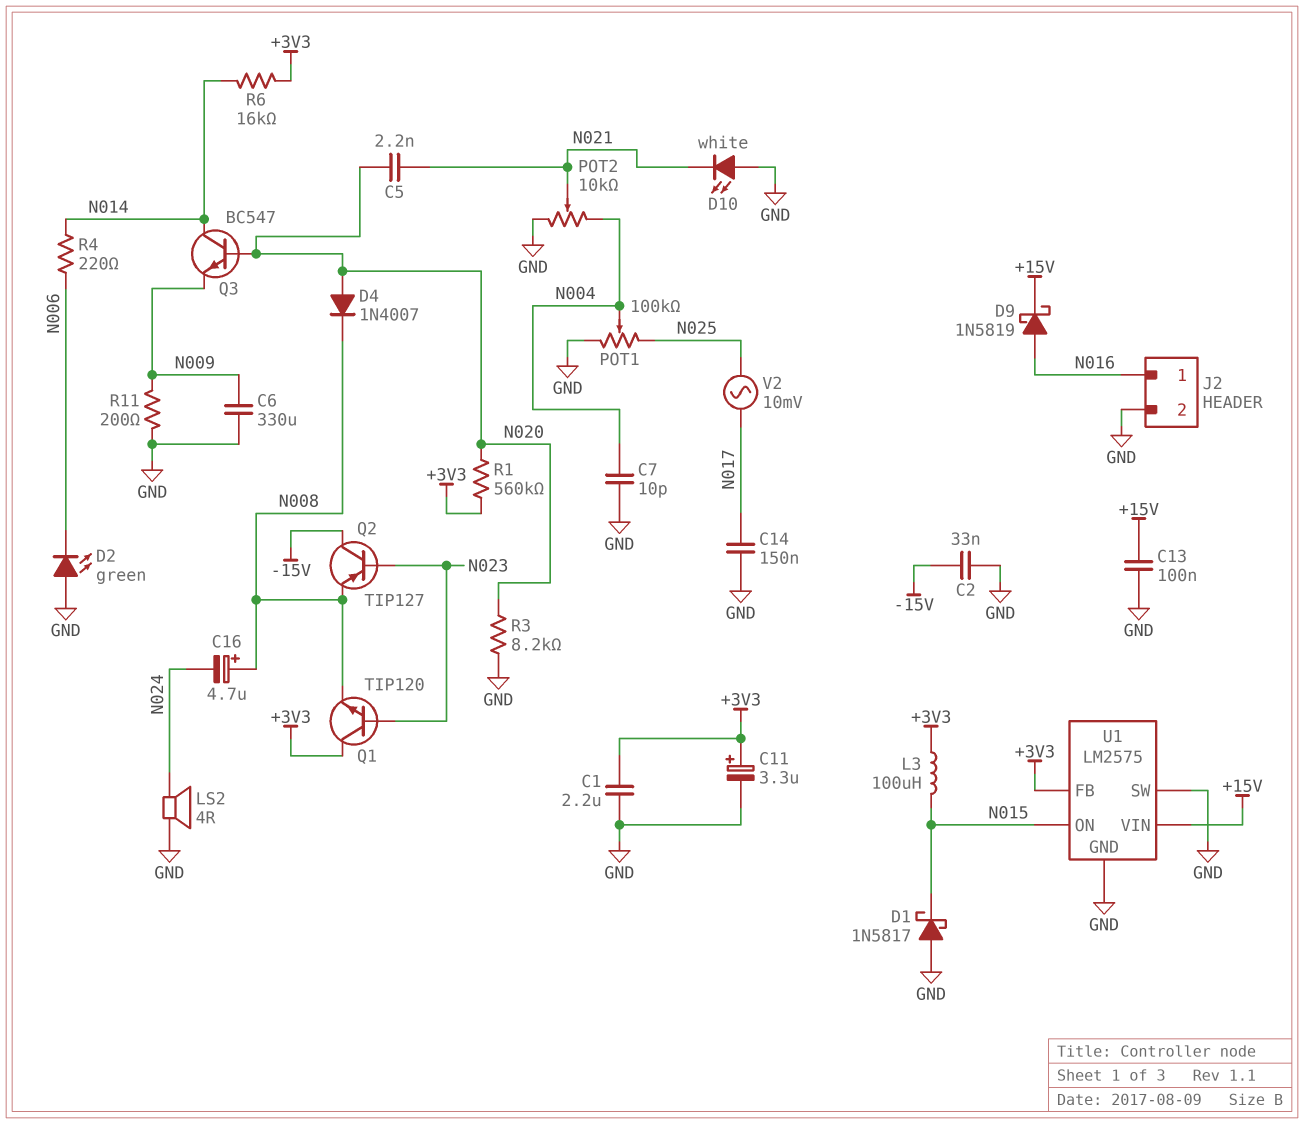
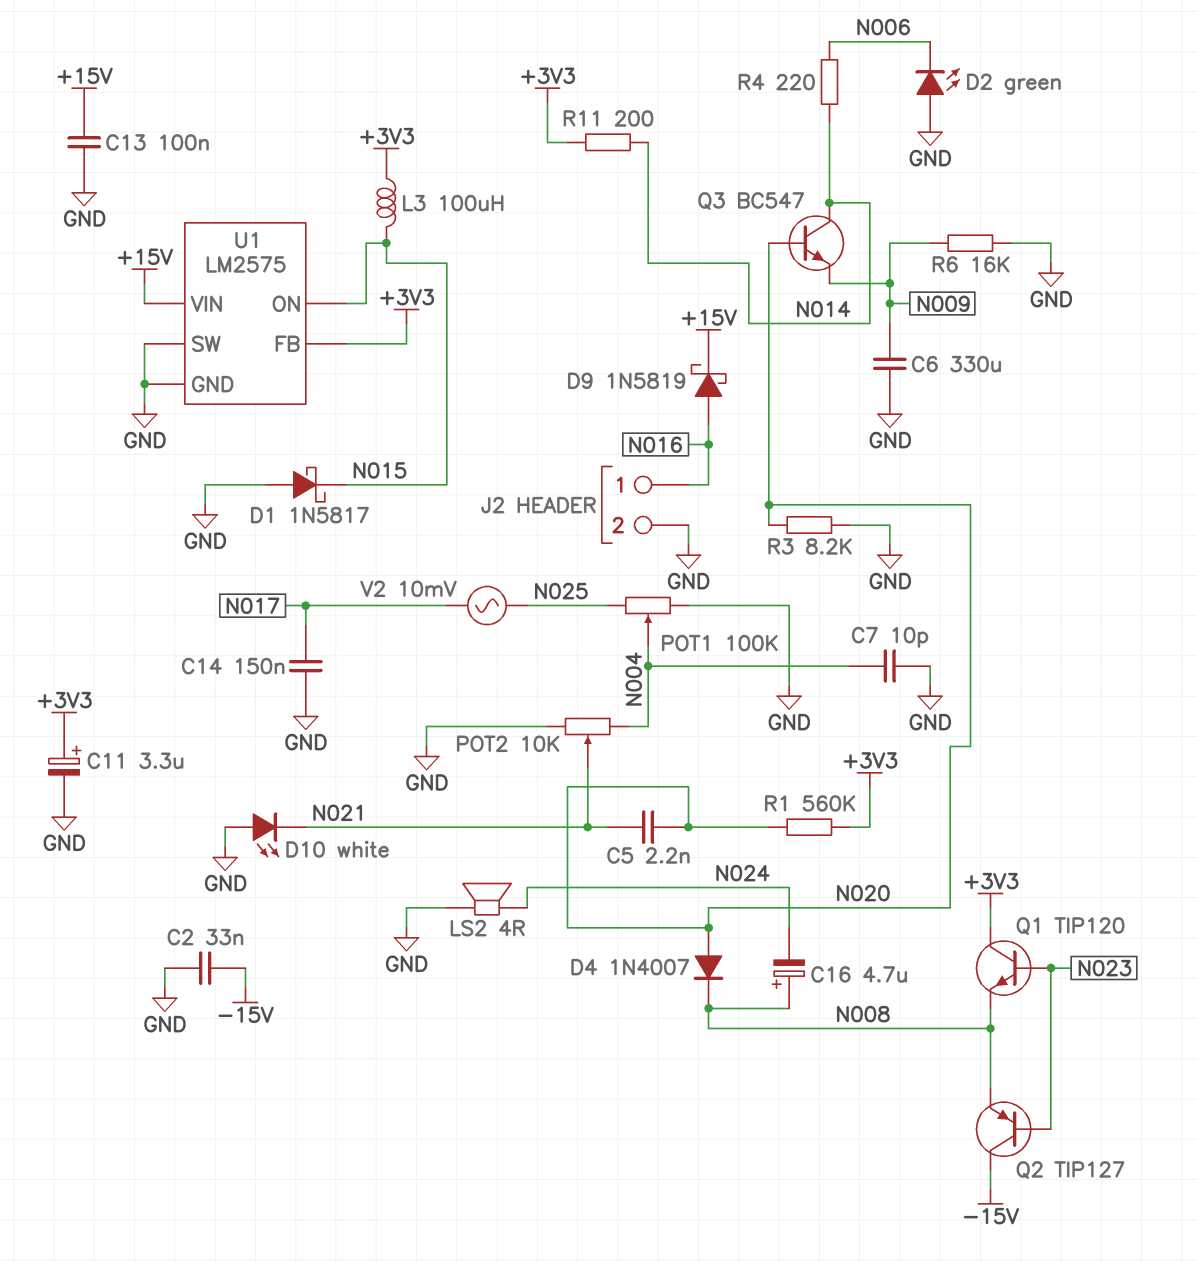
C1: 2.2uF (+3V3, GND) -> none
R6: 16k (+3V3, N014) -> 16k (GND, N009)
R11: 200 (GND, N009) -> 200 (+3V3, N014)

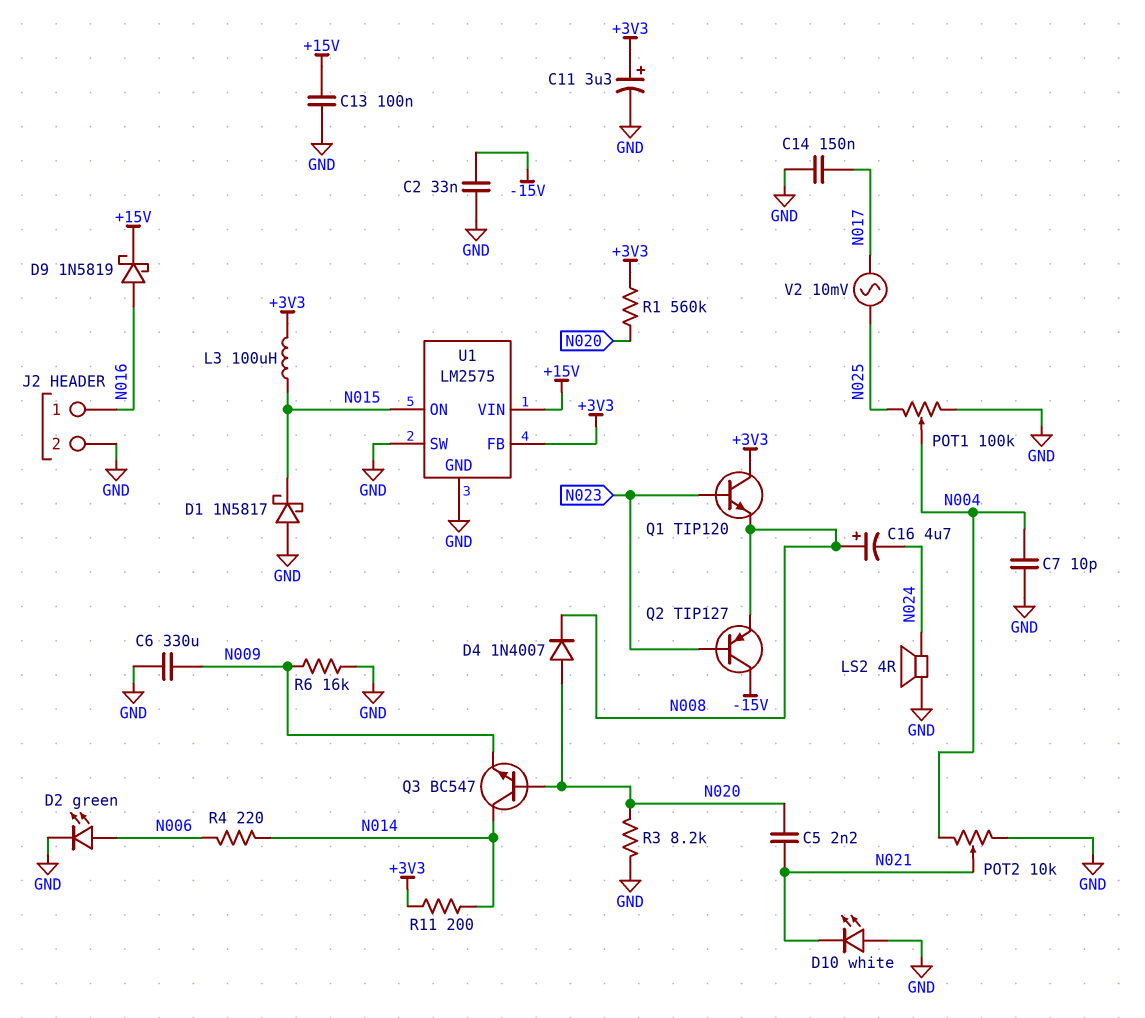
D2: LED green (A GND, K N006) -> LED green (A N006, K GND)

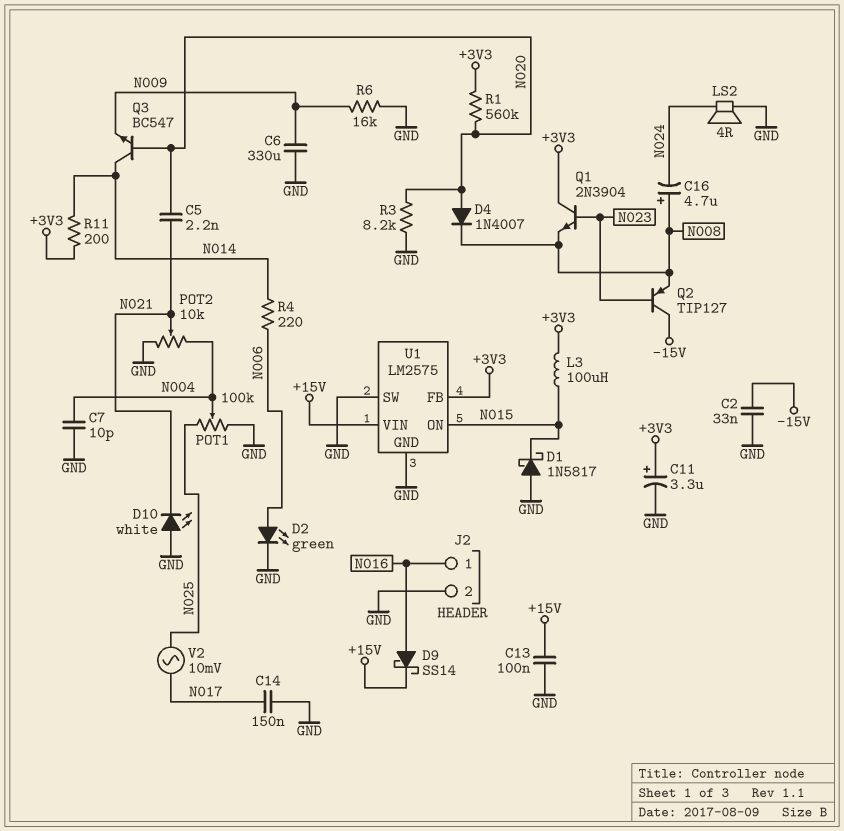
D9: schottky 1N5819 (A N016, K +15V) -> schottky SS14 (A N016, K +15V)
Q1: NPN TIP120 (B N023, C +3V3, E N008) -> NPN 2N3904 (B N023, C +3V3, E N008)

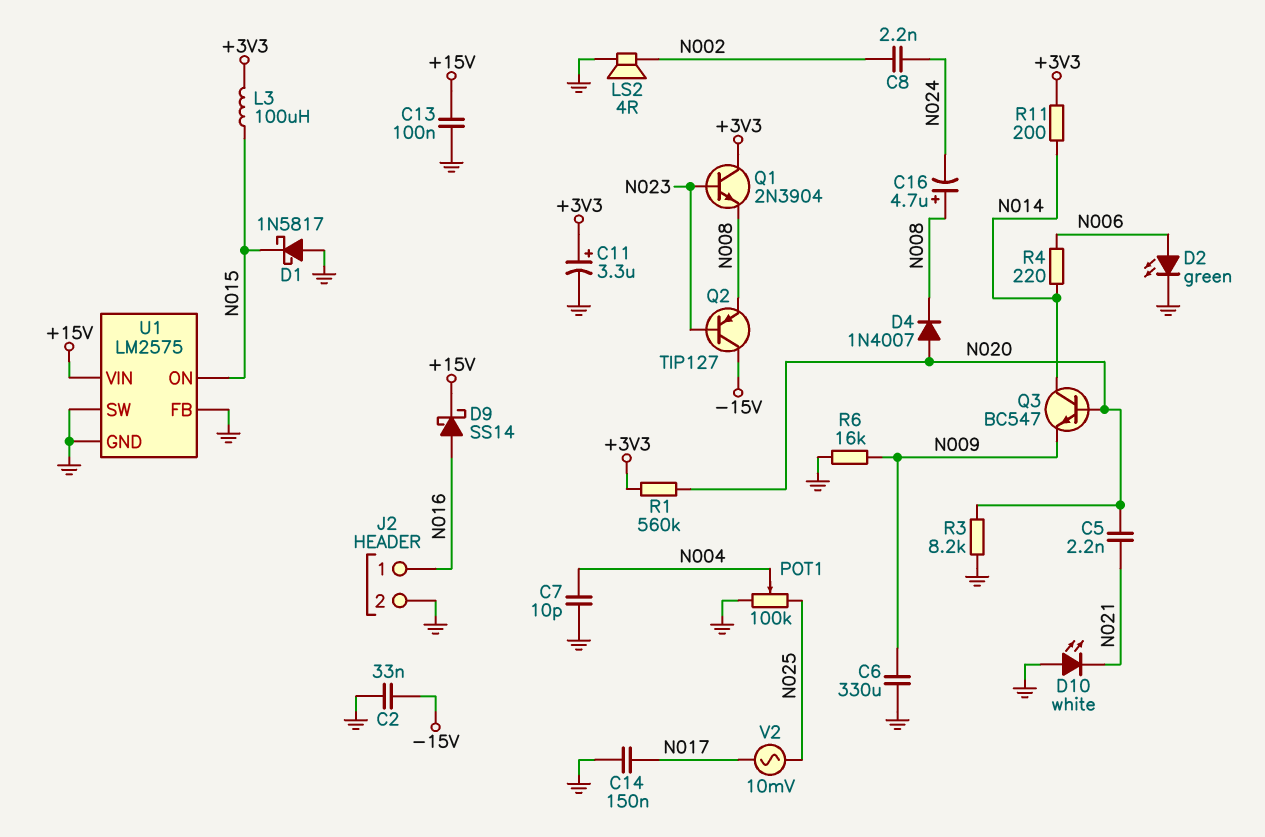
C8: none -> 2.2nF (N002, N024)
LS2: speaker 4R (GND, N024) -> speaker 4R (GND, N002)
POT2: 10k (GND, N004, wiper N021) -> none
U1 pin FB: +3V3 -> GND

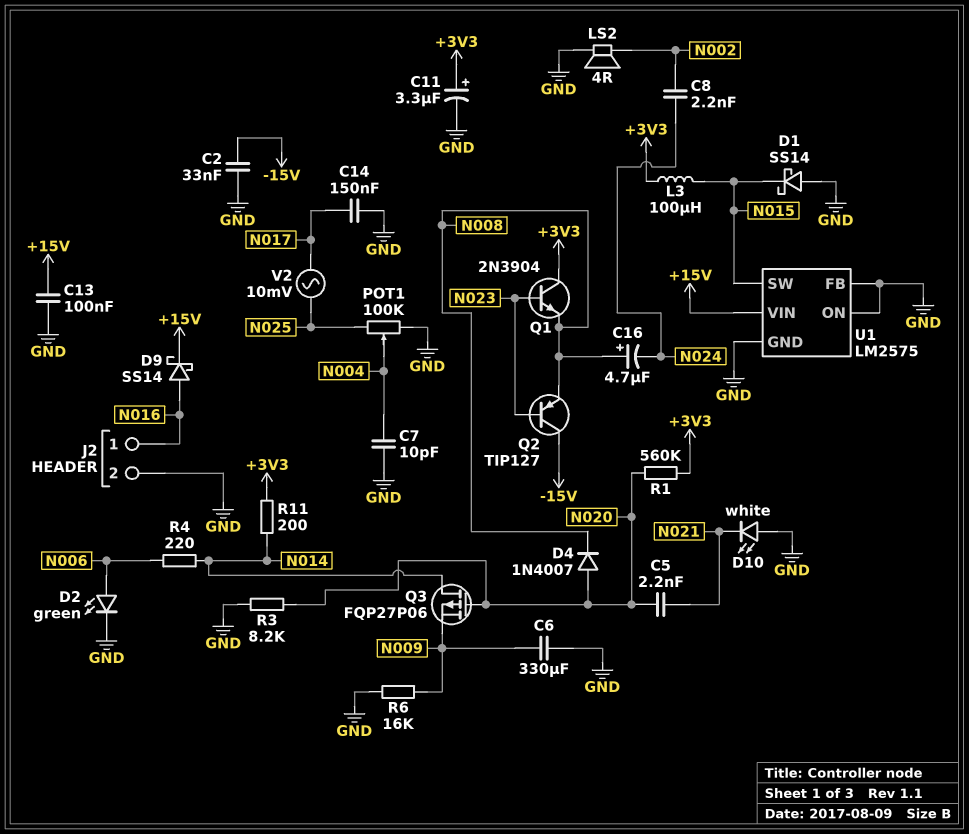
D1: schottky 1N5817 (A GND, K N015) -> schottky SS14 (A GND, K N015)
Q3: NPN BC547 (B N020, C N014, E N009) -> PMOS FQP27P06 (G N020, D N014, S N009)
U1 pin ON: N015 -> GND
U1 pin SW: GND -> N015

